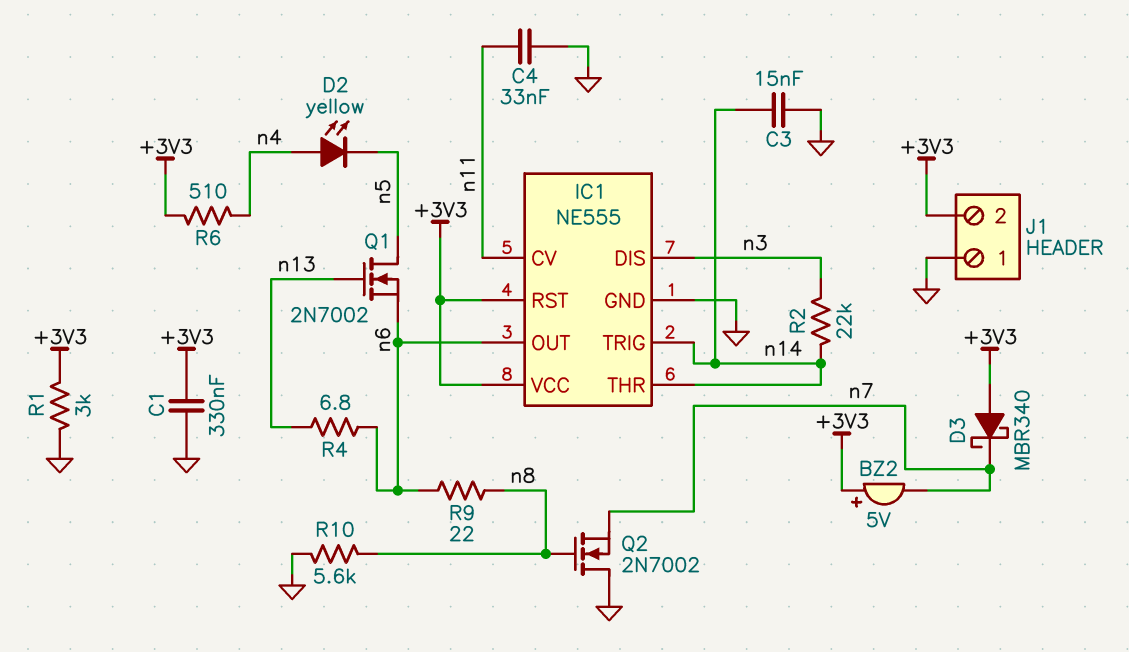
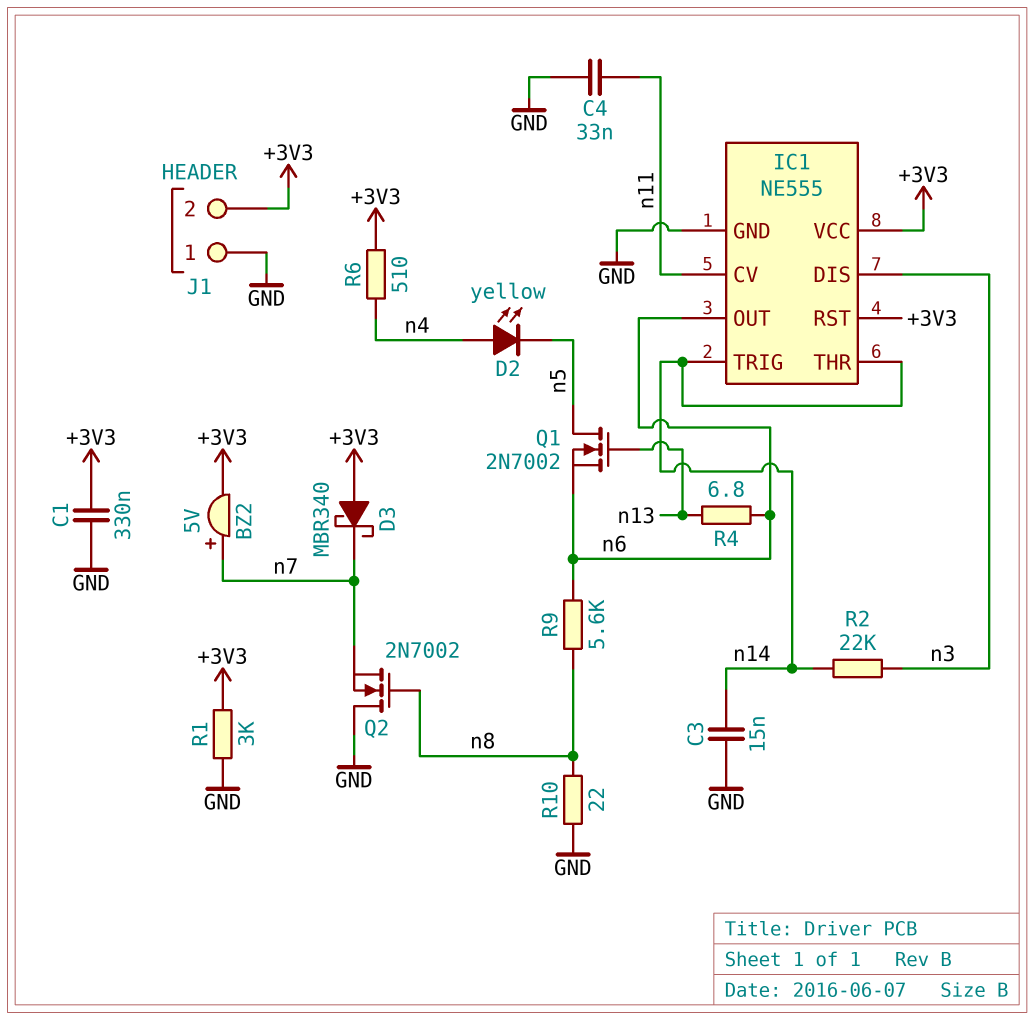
BZ2: buzzer 5V (plus +3V3, minus n7) -> buzzer 5V (plus n7, minus +3V3)
R9: 22 (n6, n8) -> 5.6k (n6, n8)
R10: 5.6k (GND, n8) -> 22 (GND, n8)

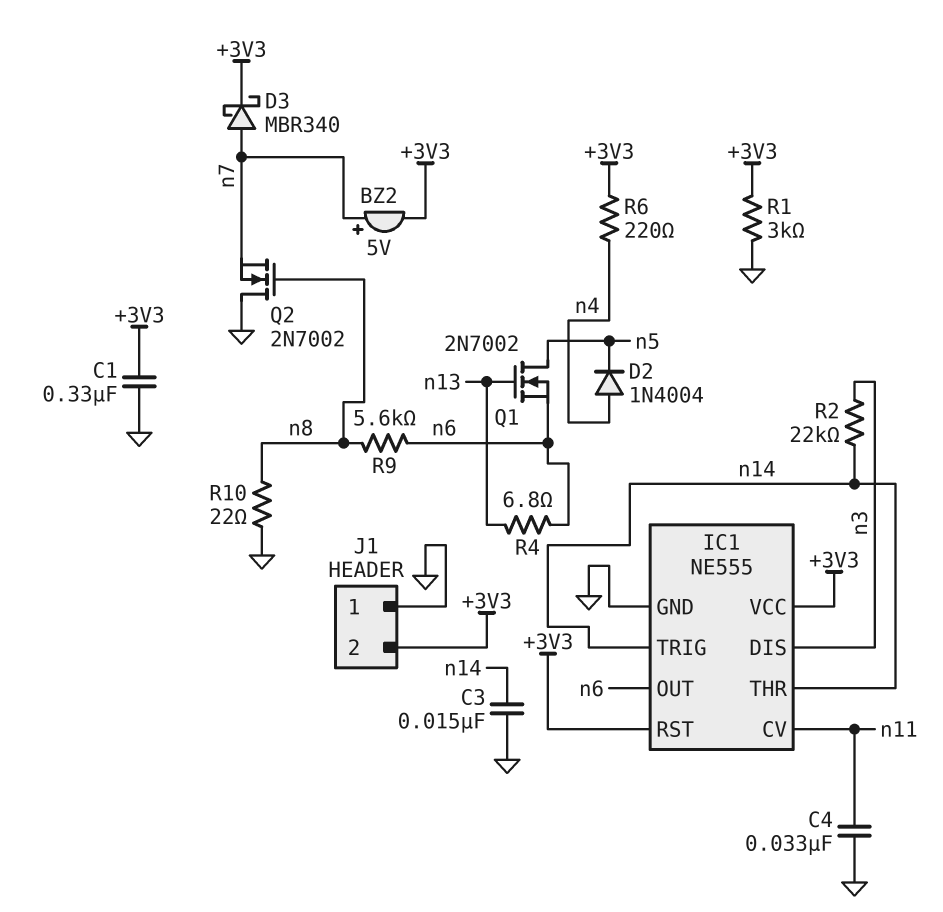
D2: LED yellow (A n4, K n5) -> diode 1N4004 (A n4, K n5)
D3: schottky MBR340 (A +3V3, K n7) -> schottky MBR340 (A n7, K +3V3)
R6: 510 (+3V3, n4) -> 220 (+3V3, n4)

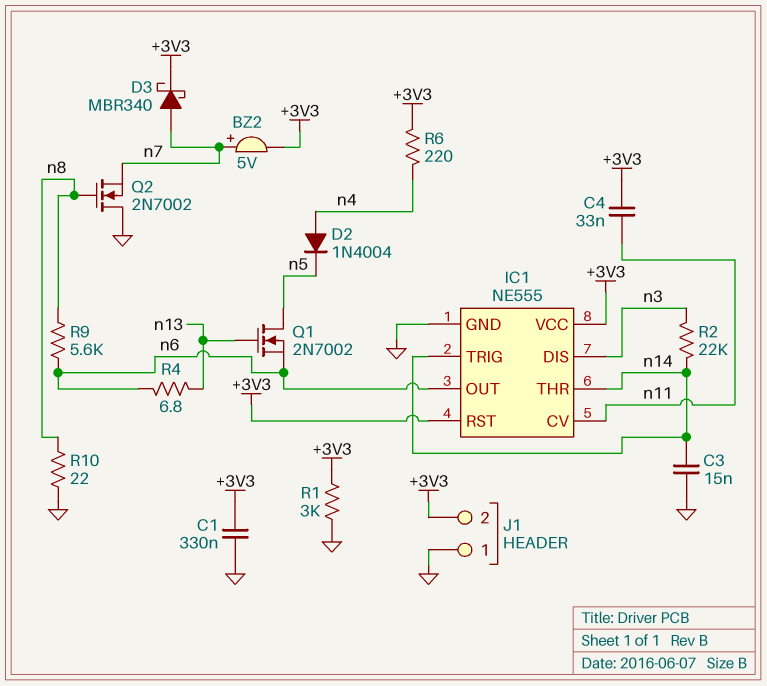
C4: 33nF (GND, n11) -> 33nF (+3V3, n11)

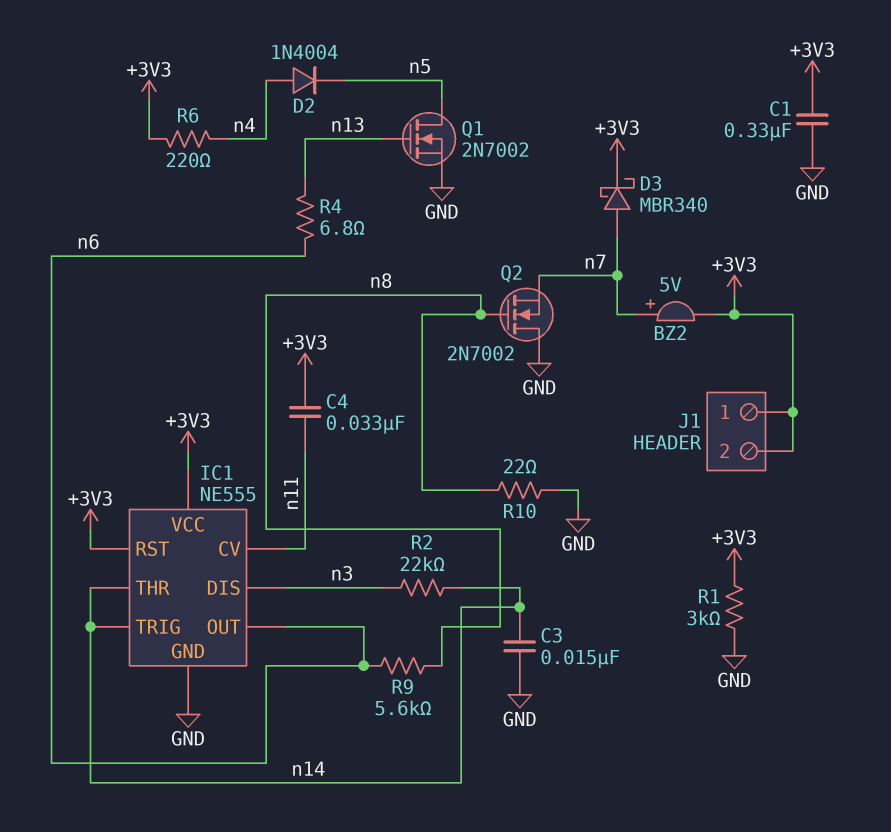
J1 pin 1: GND -> +3V3
Q1: NMOS 2N7002 (G n13, D n5, S n6) -> NMOS 2N7002 (G n13, D n5, S GND)

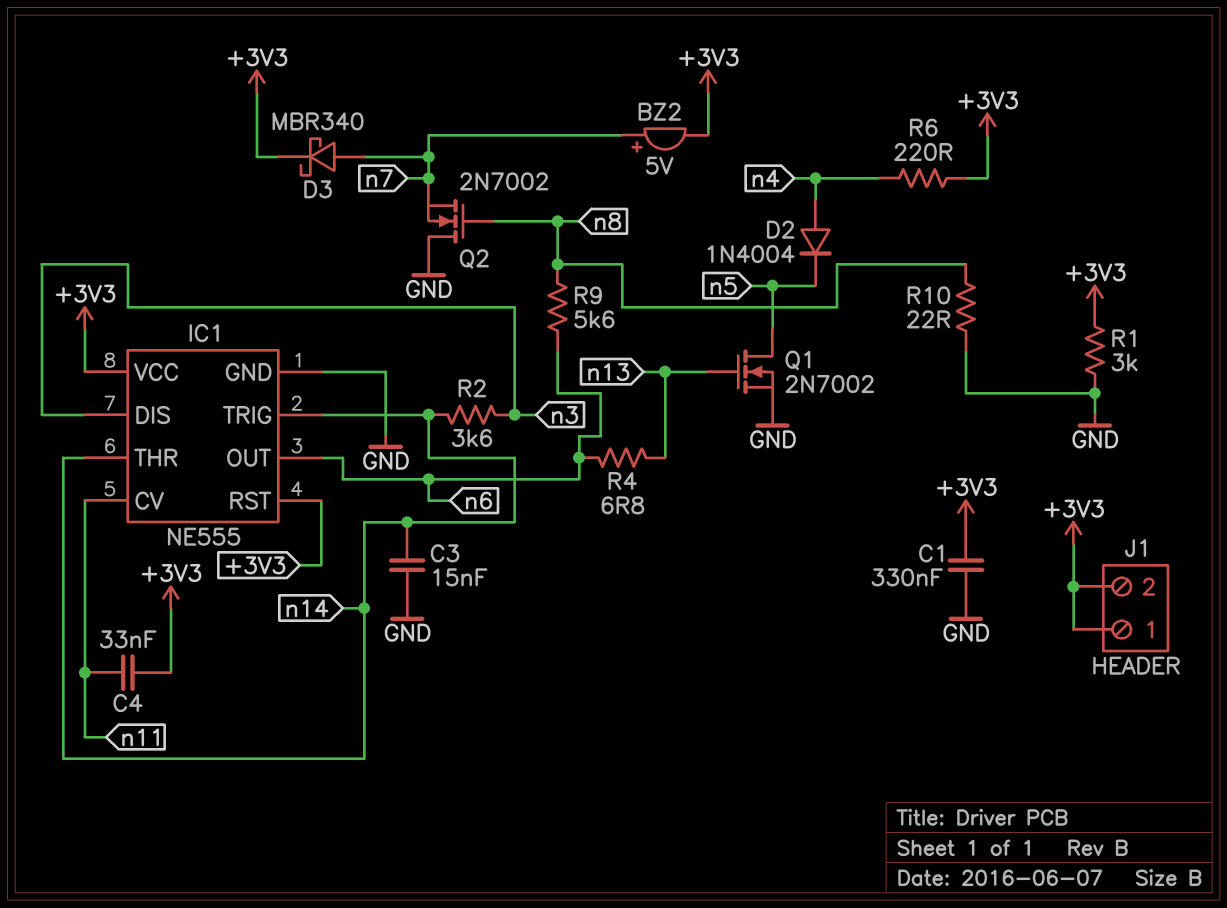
R2: 22k (n3, n14) -> 3.6k (n3, n14)

